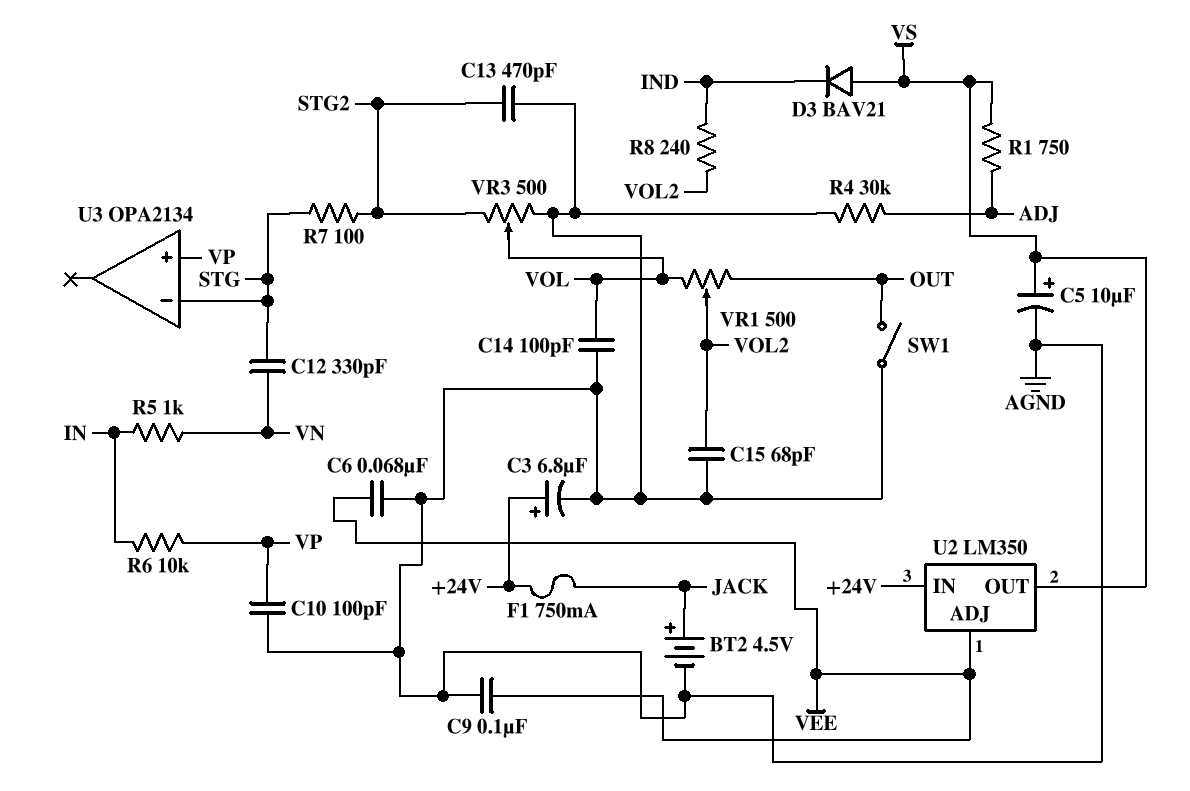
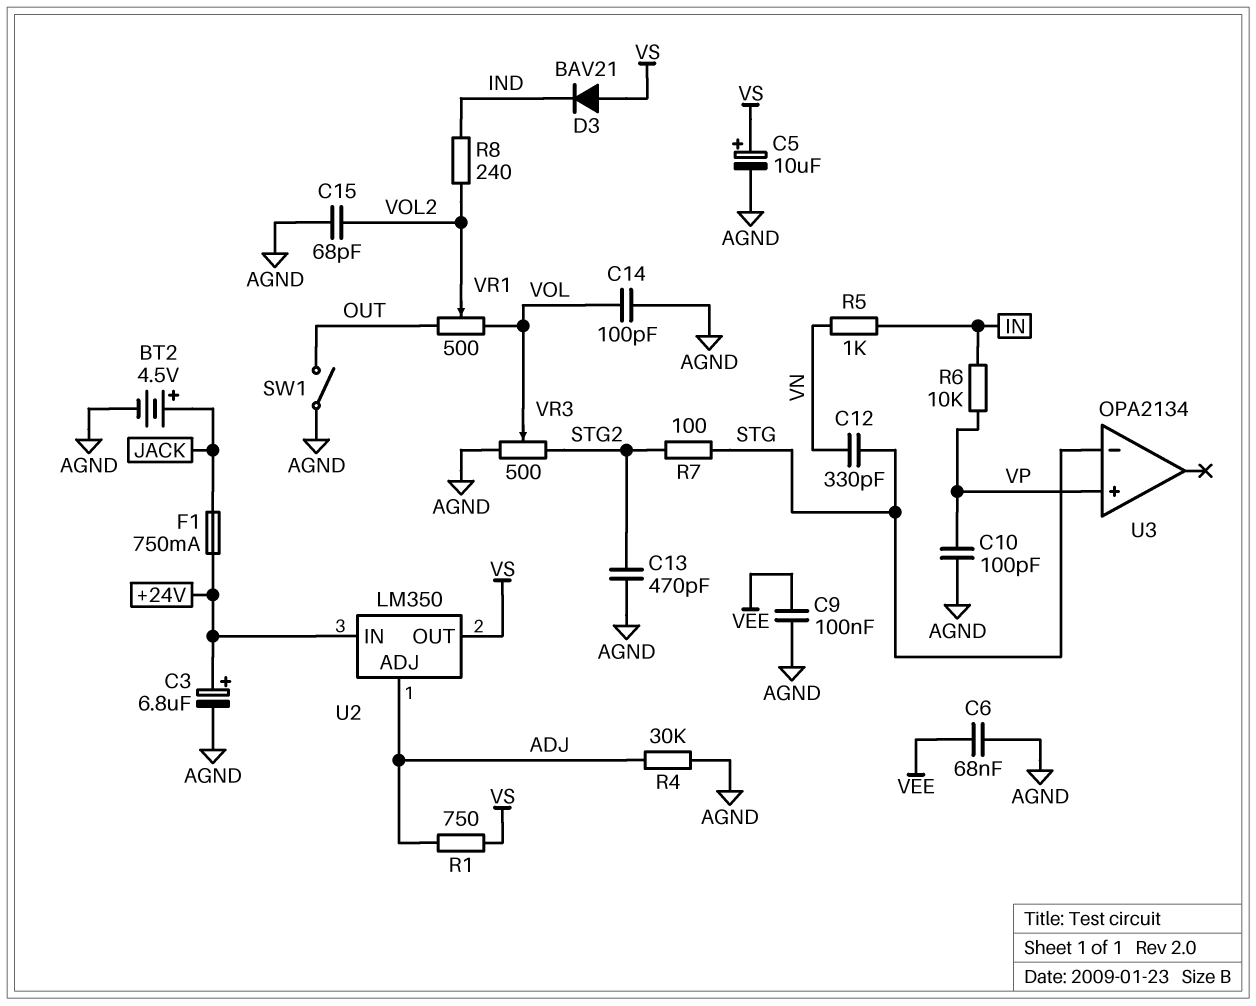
U2 pin ADJ: VEE -> ADJ

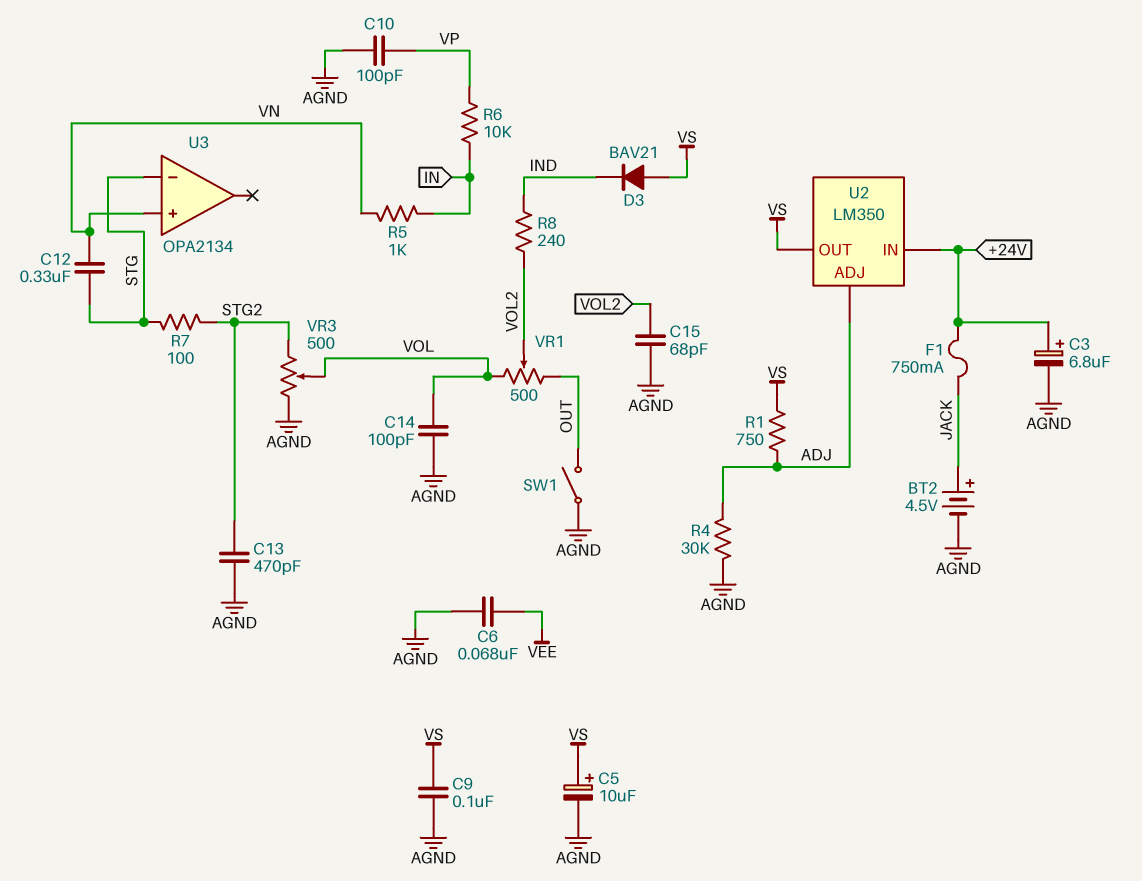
C9: 100nF (AGND, VEE) -> 100nF (AGND, VS)
C12: 330pF (STG, VN) -> 330nF (STG, VN)
U3 pin in+: VP -> VN

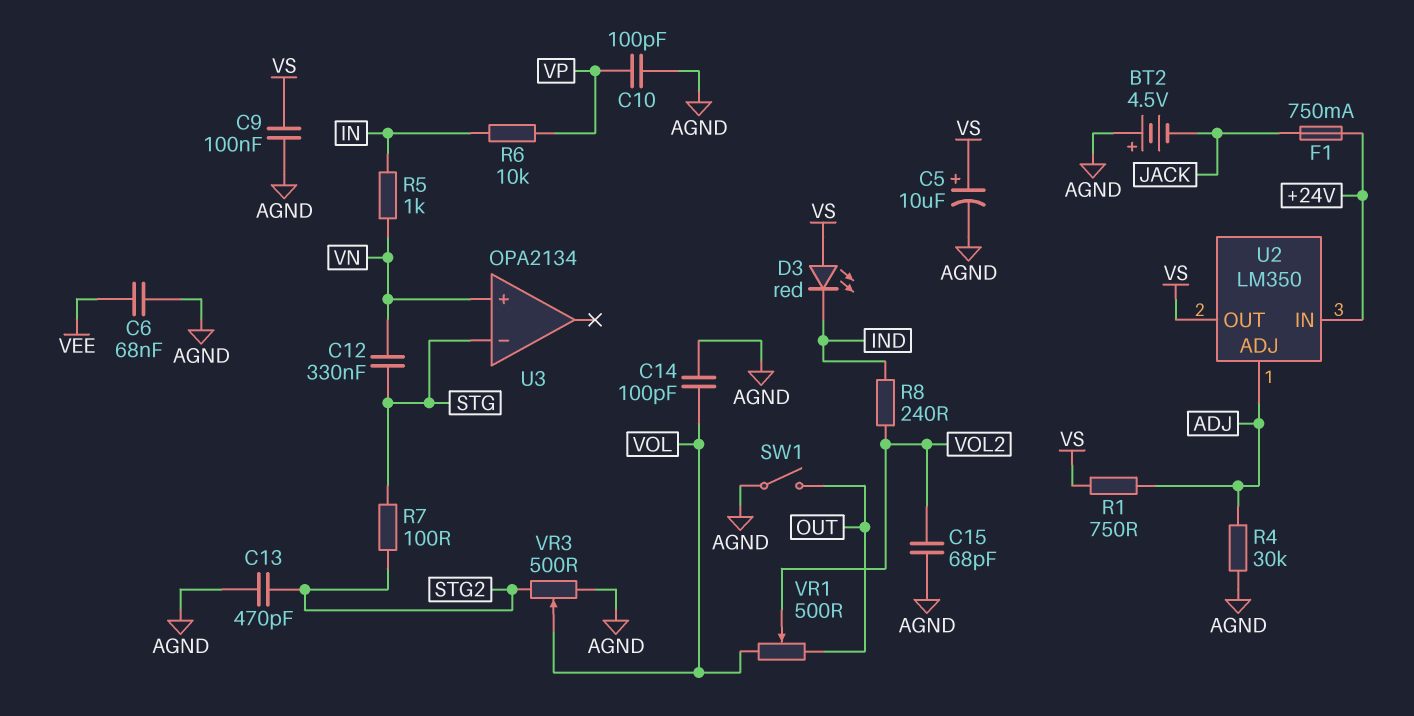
BT2: 4.5V (plus JACK, minus AGND) -> 4.5V (plus AGND, minus JACK)
C3: 6.8uF (plus +24V, minus AGND) -> none
D3: diode BAV21 (A VS, K IND) -> LED red (A VS, K IND)

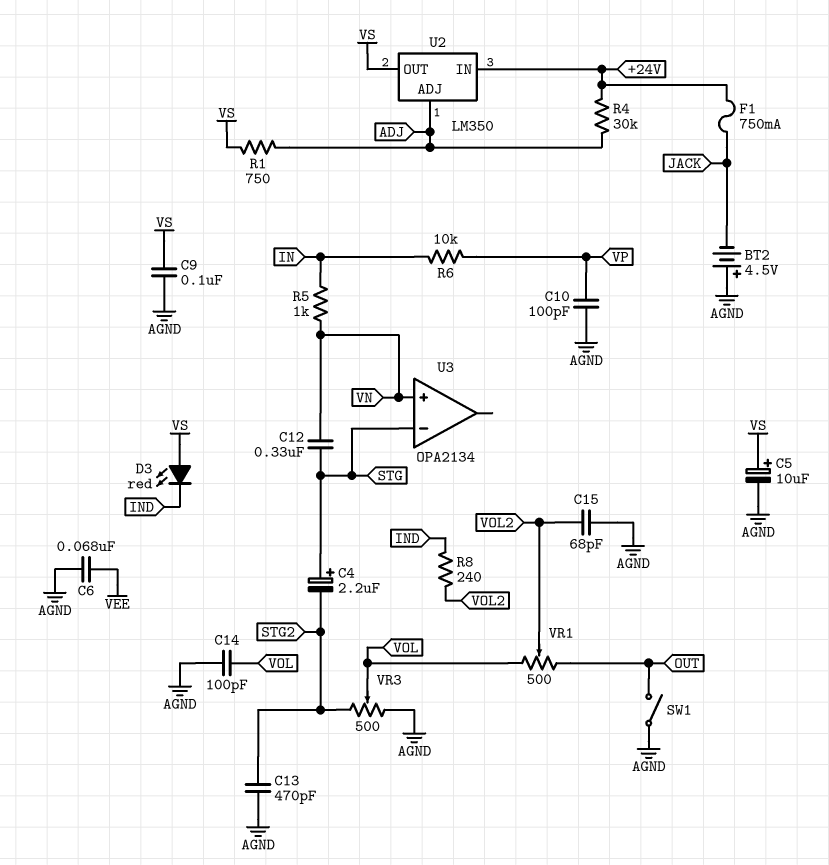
C4: none -> 2.2uF (plus STG, minus STG2)
R4: 30k (ADJ, AGND) -> 30k (+24V, ADJ)
R7: 100 (STG, STG2) -> none

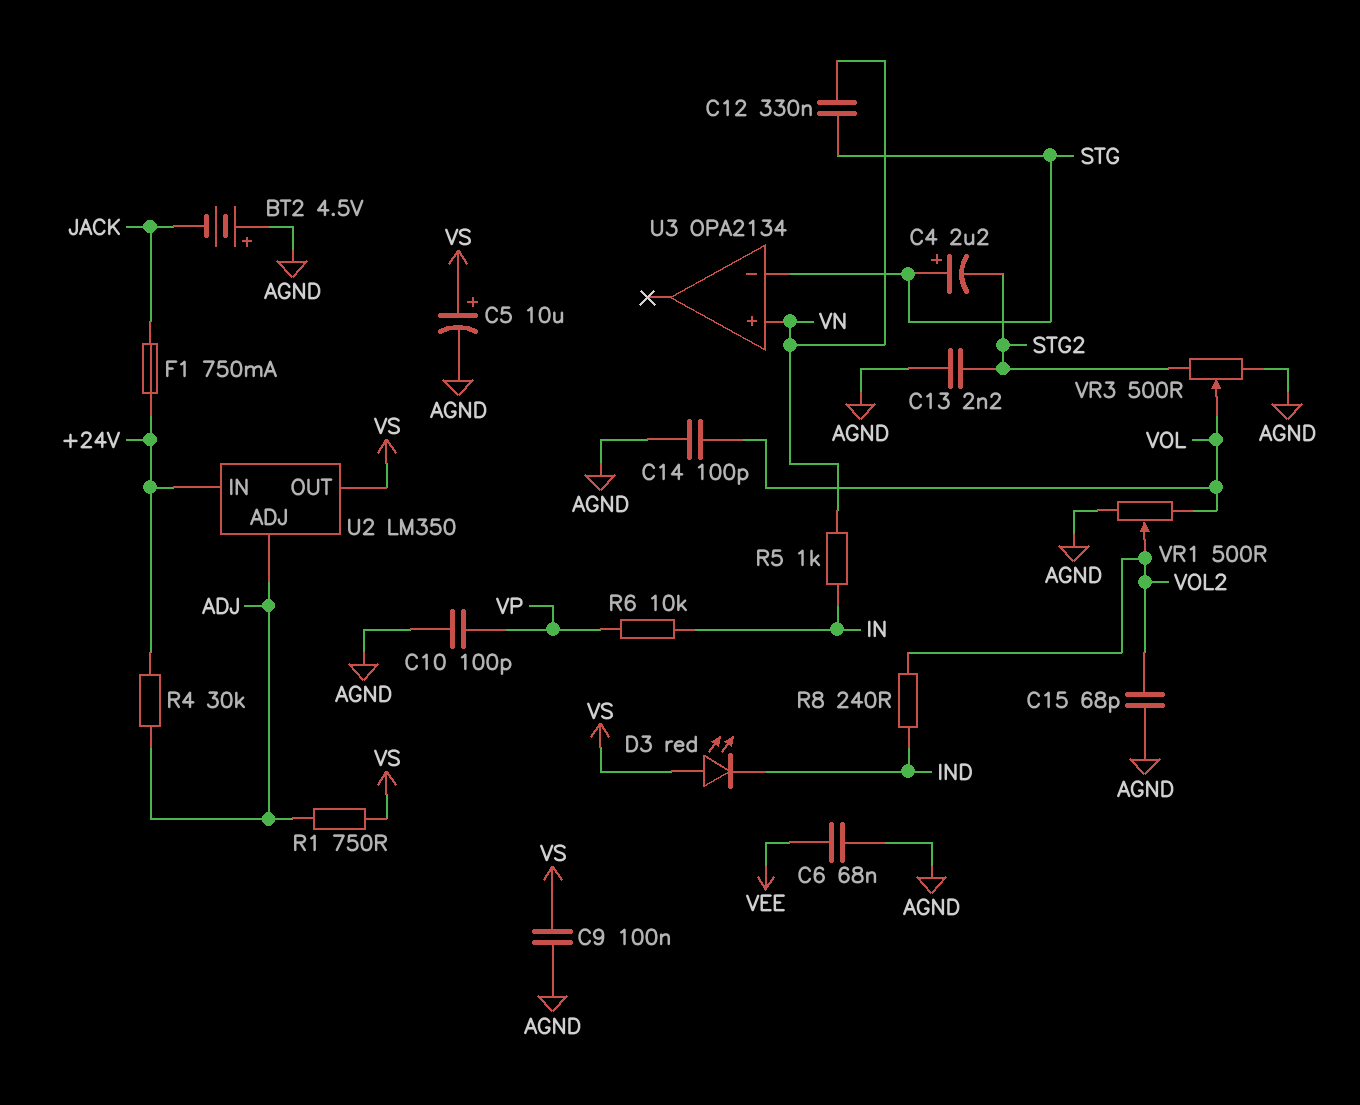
C13: 470pF (AGND, STG2) -> 2.2nF (AGND, STG2)
SW1: switch (AGND, OUT) -> none
VR1: 500 (OUT, VOL, wiper VOL2) -> 500 (AGND, VOL, wiper VOL2)

